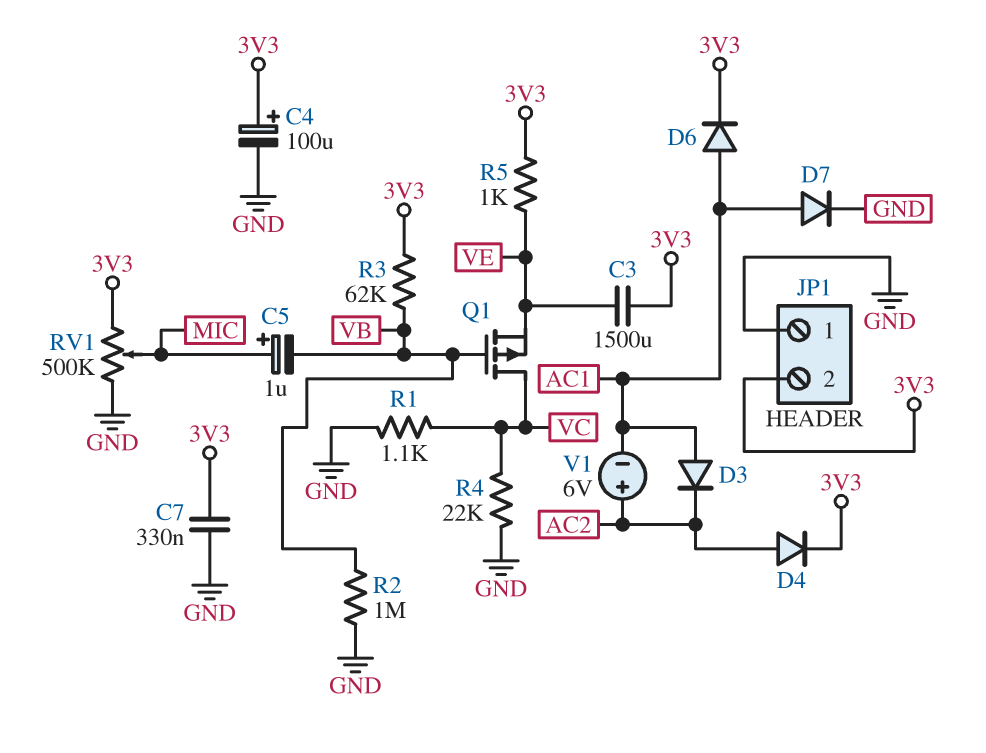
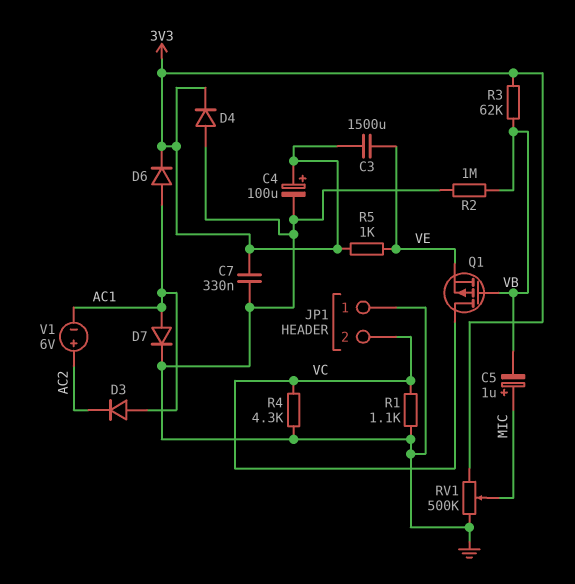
D4: diode (A AC2, K 3V3) -> diode (A GND, K 3V3)
JP1 pin 2: 3V3 -> VC
R4: 22k (GND, VC) -> 4.3k (GND, VC)

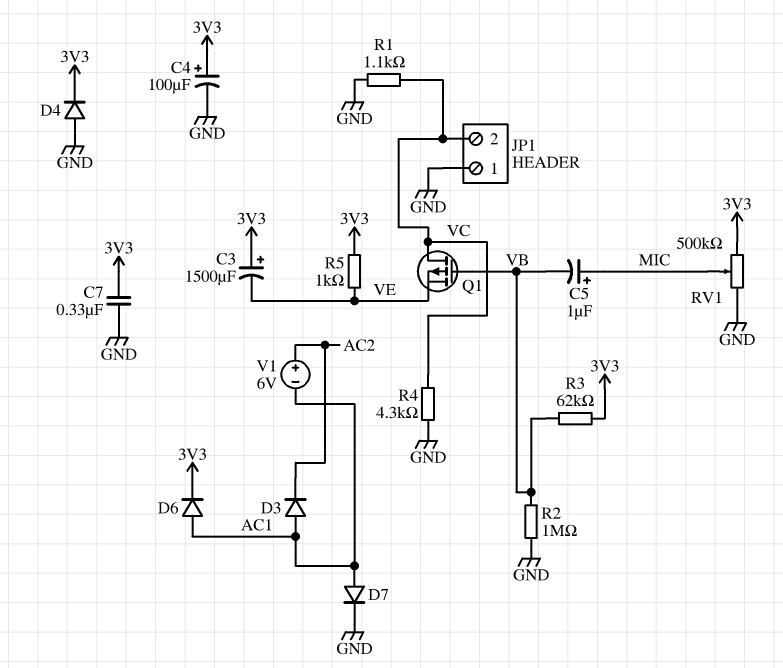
C3: 1500uF (3V3, VE) -> 1500uF (plus 3V3, minus VE)

